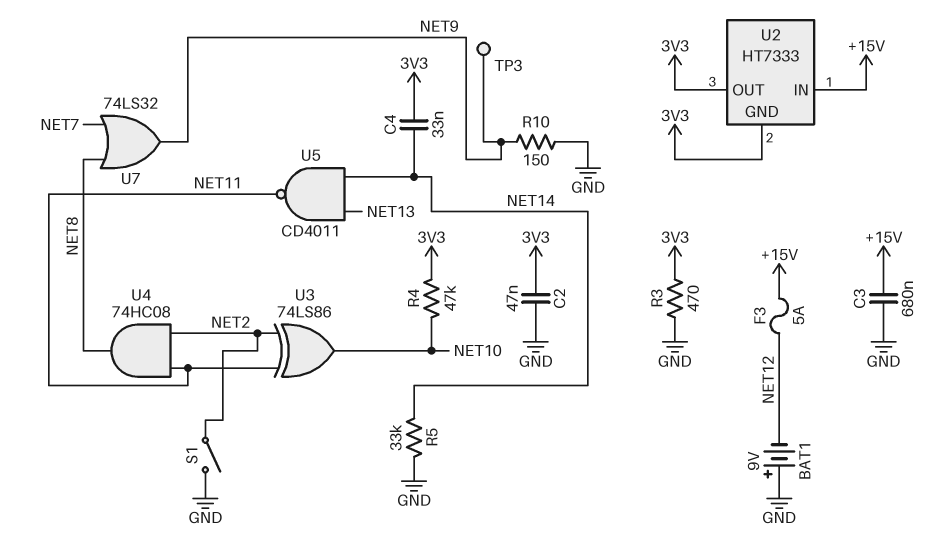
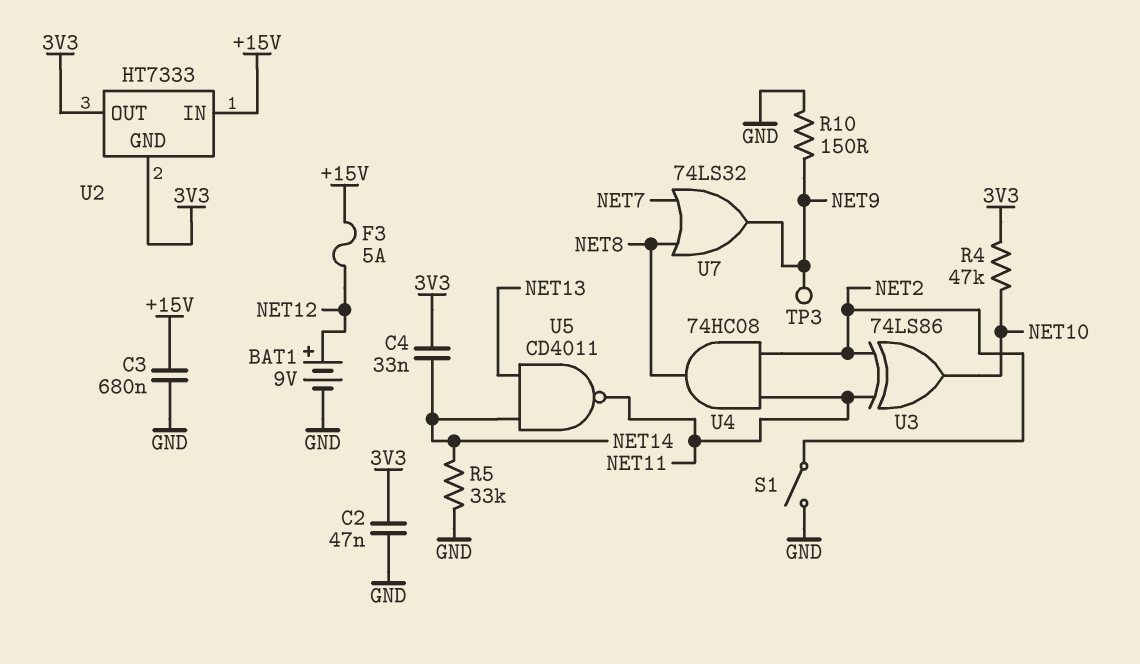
BAT1: 9V (plus GND, minus NET12) -> 9V (plus NET12, minus GND)
R3: 470 (3V3, GND) -> none

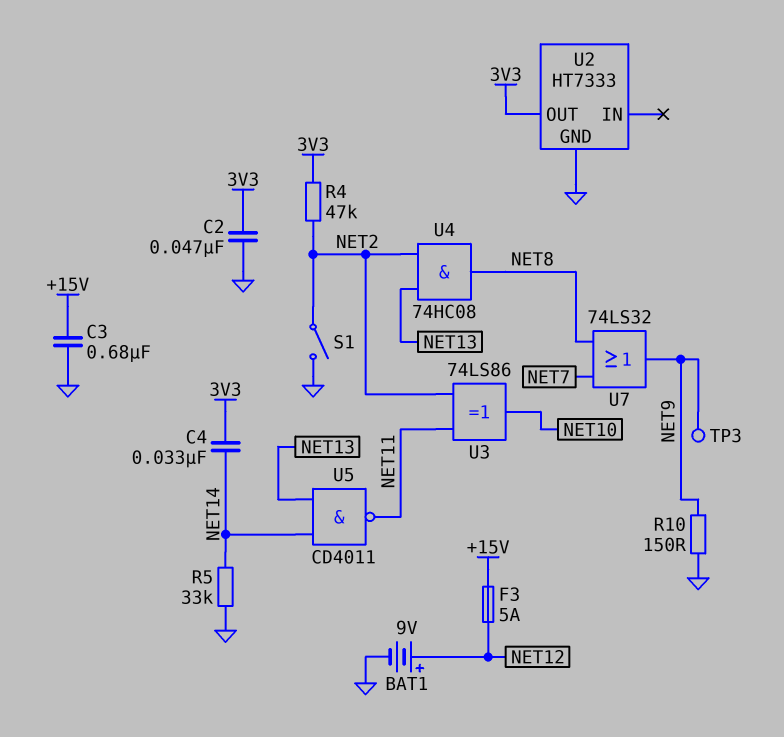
R4: 47k (3V3, NET10) -> 47k (3V3, NET2)
U2 pin GND: 3V3 -> GND
U2 pin IN: +15V -> none
U4: AND 74HC08 (in NET2, in NET11, out NET8) -> AND 74HC08 (in NET2, in NET13, out NET8)

